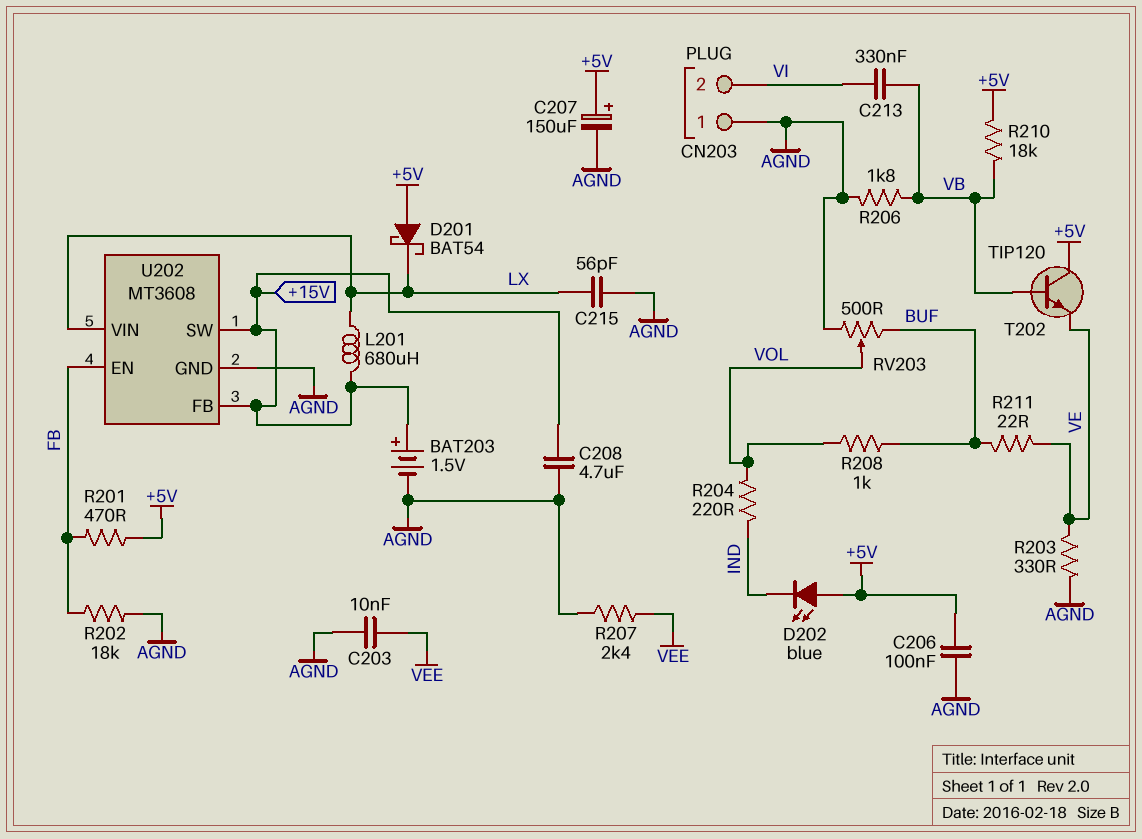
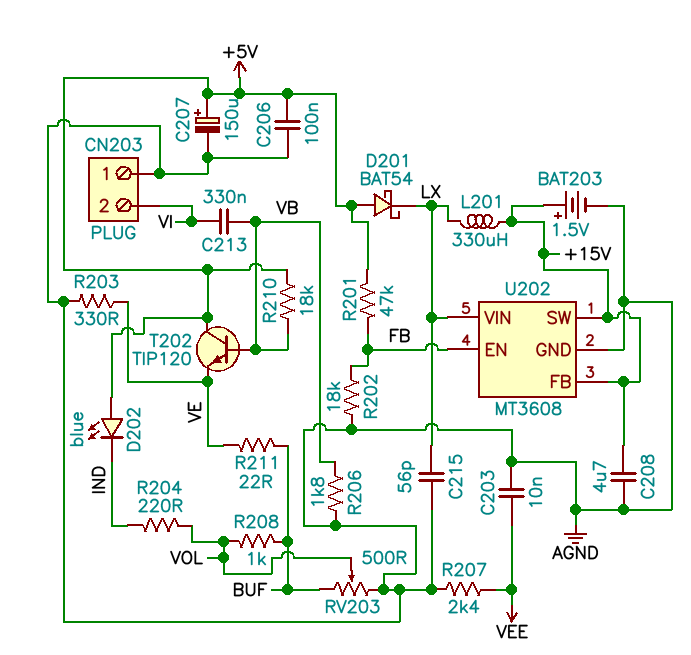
L201: 680uH (+15V, LX) -> 330uH (+15V, LX)
R201: 470 (+5V, FB) -> 47k (+5V, FB)

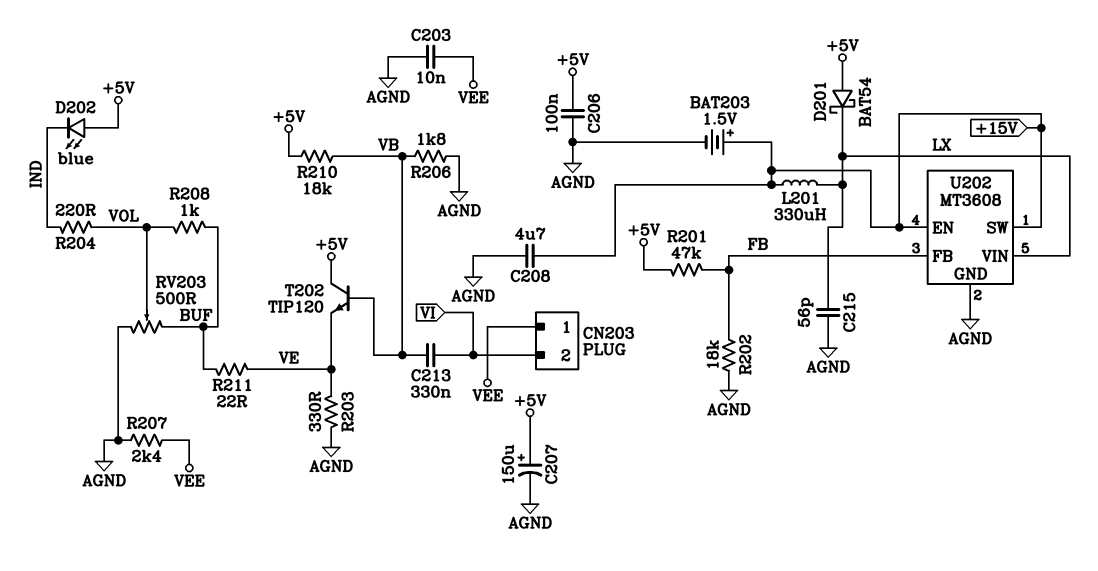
CN203 pin 1: AGND -> VEE
U202 pin EN: FB -> +15V
U202 pin FB: +15V -> FB

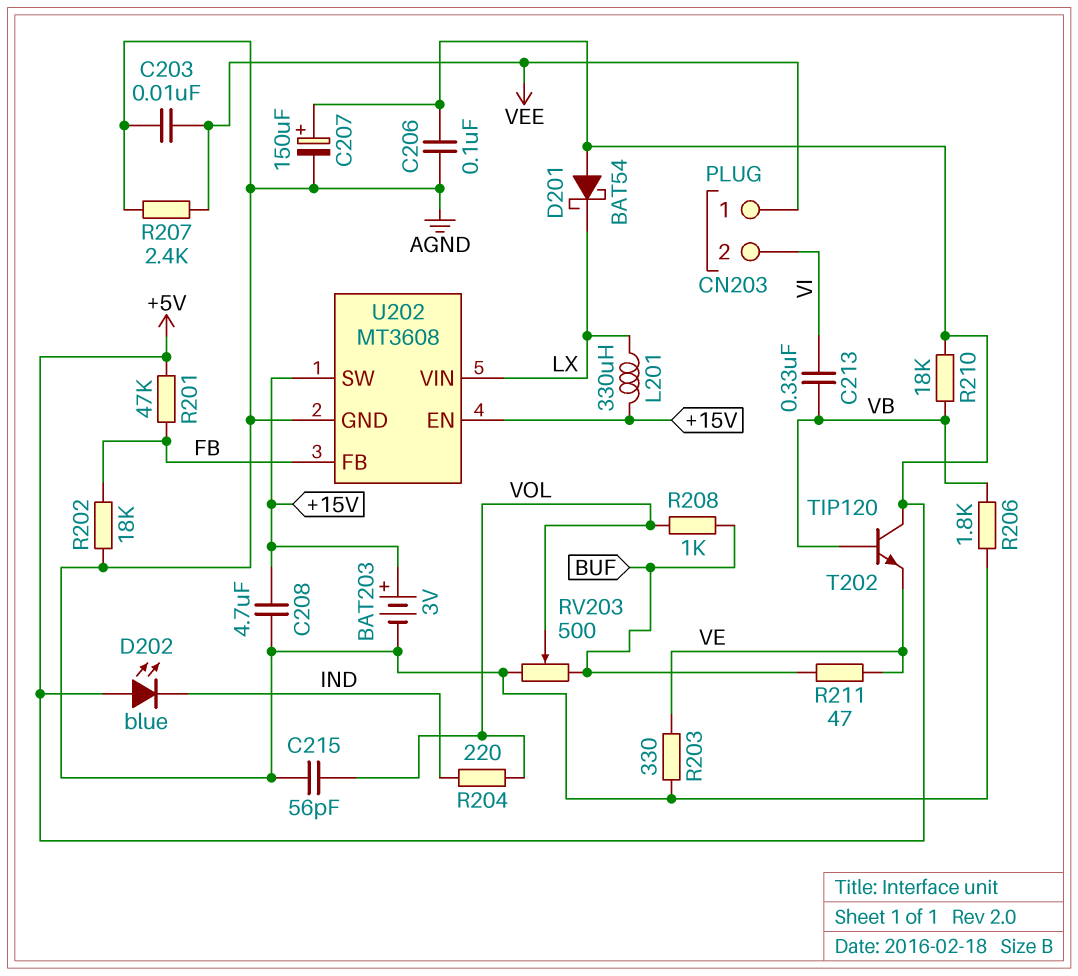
BAT203: 1.5V (plus +15V, minus AGND) -> 3V (plus +15V, minus AGND)
C215: 56pF (AGND, LX) -> 56pF (AGND, VOL)
R211: 22 (BUF, VE) -> 47 (BUF, VE)

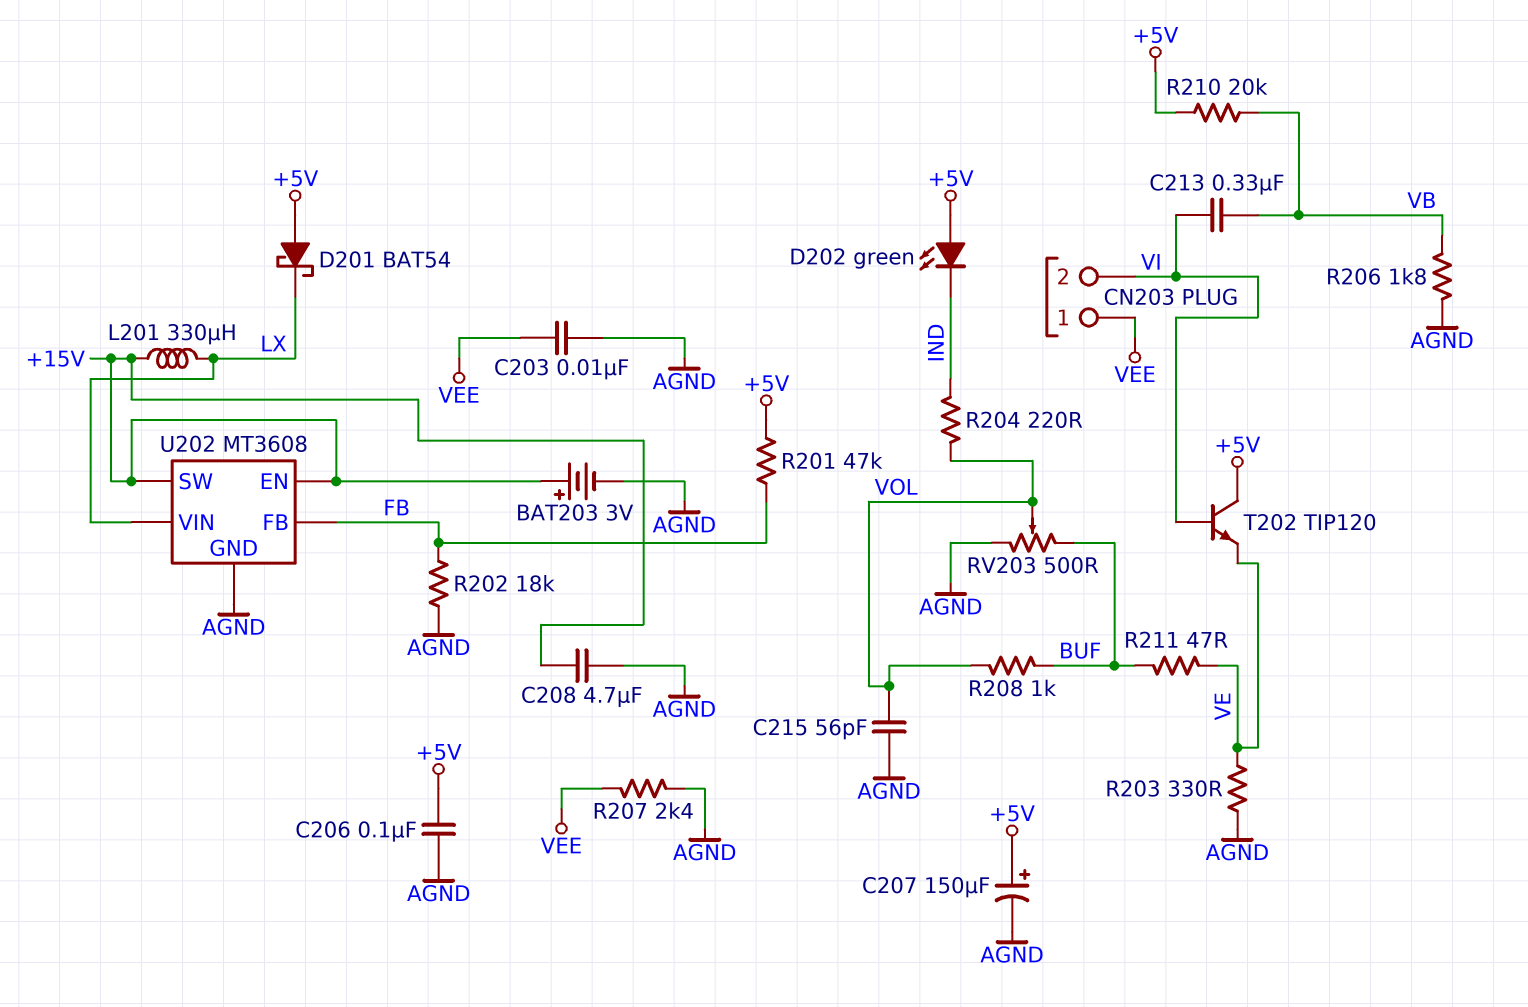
D202: LED blue (A +5V, K IND) -> LED green (A +5V, K IND)
R210: 18k (+5V, VB) -> 20k (+5V, VB)
T202: NPN TIP120 (B VB, C +5V, E VE) -> NPN TIP120 (B VI, C +5V, E VE)

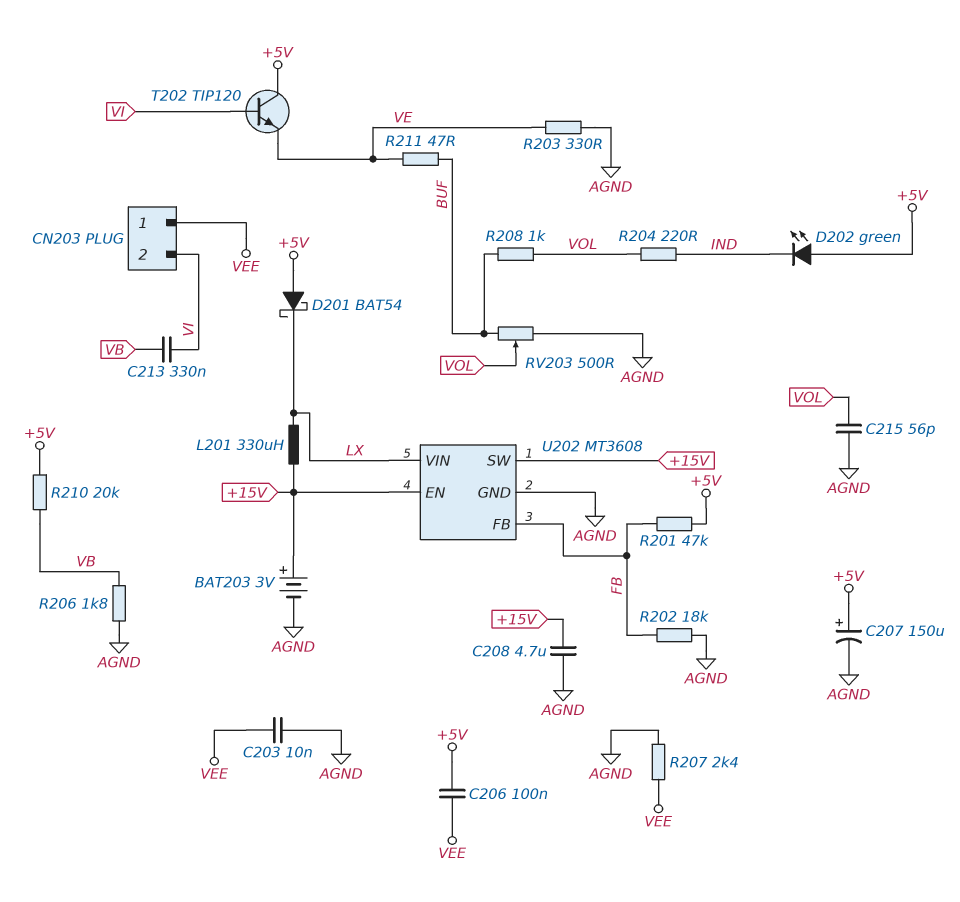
C206: 100nF (+5V, AGND) -> 100nF (+5V, VEE)

